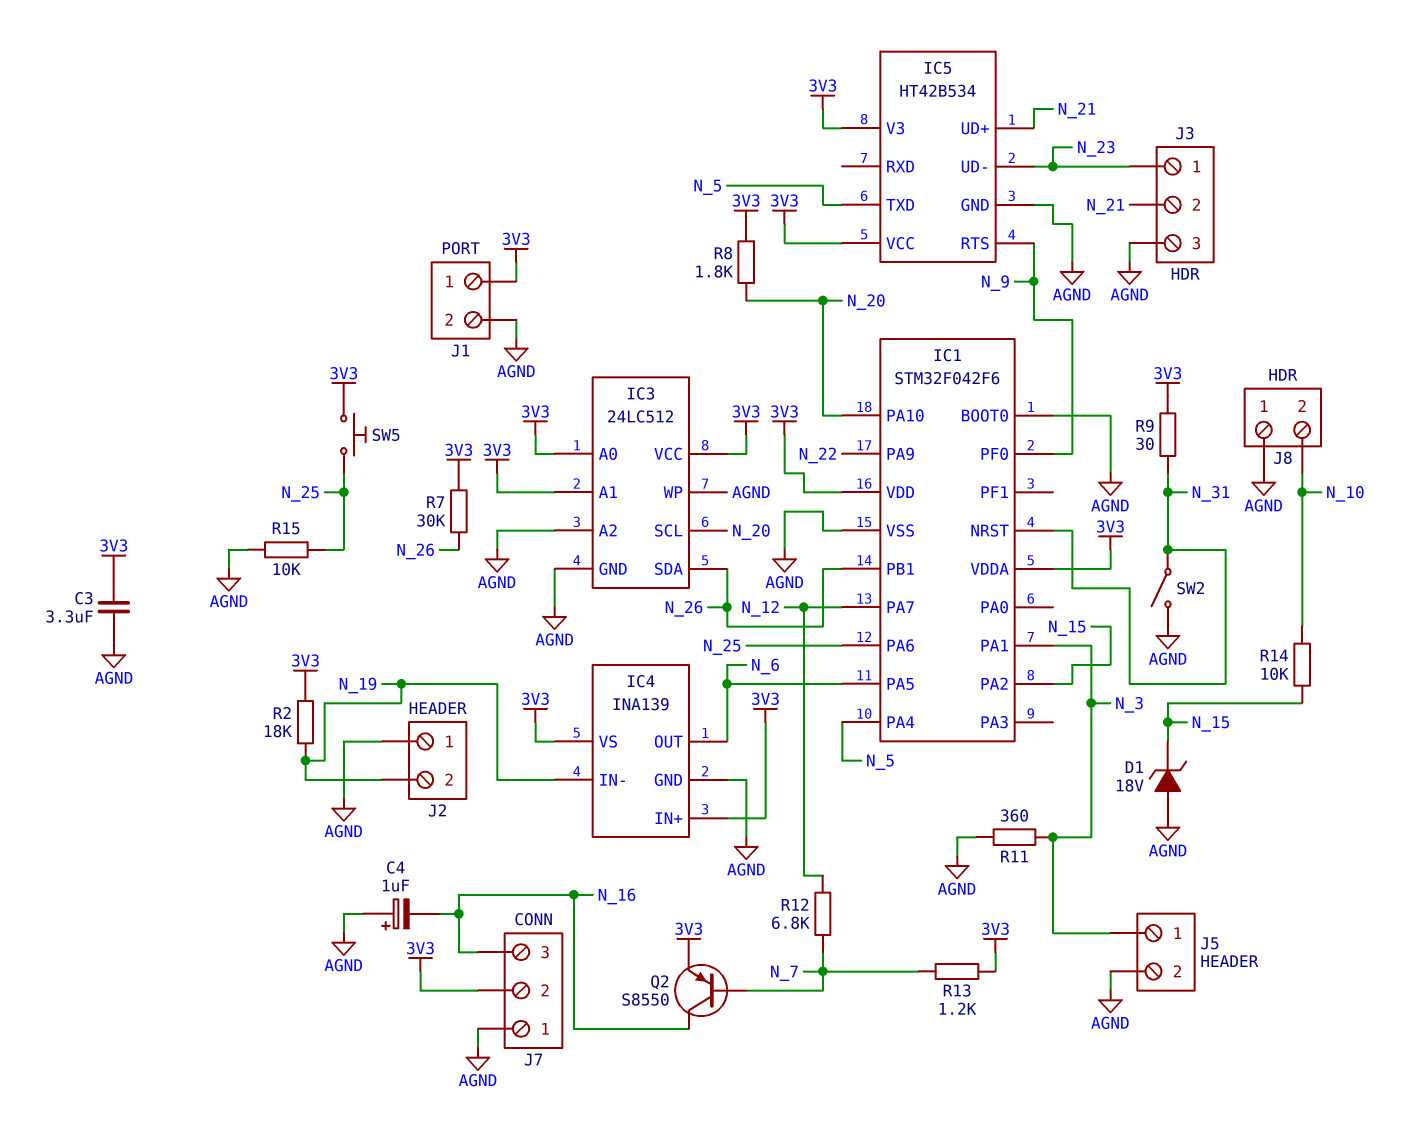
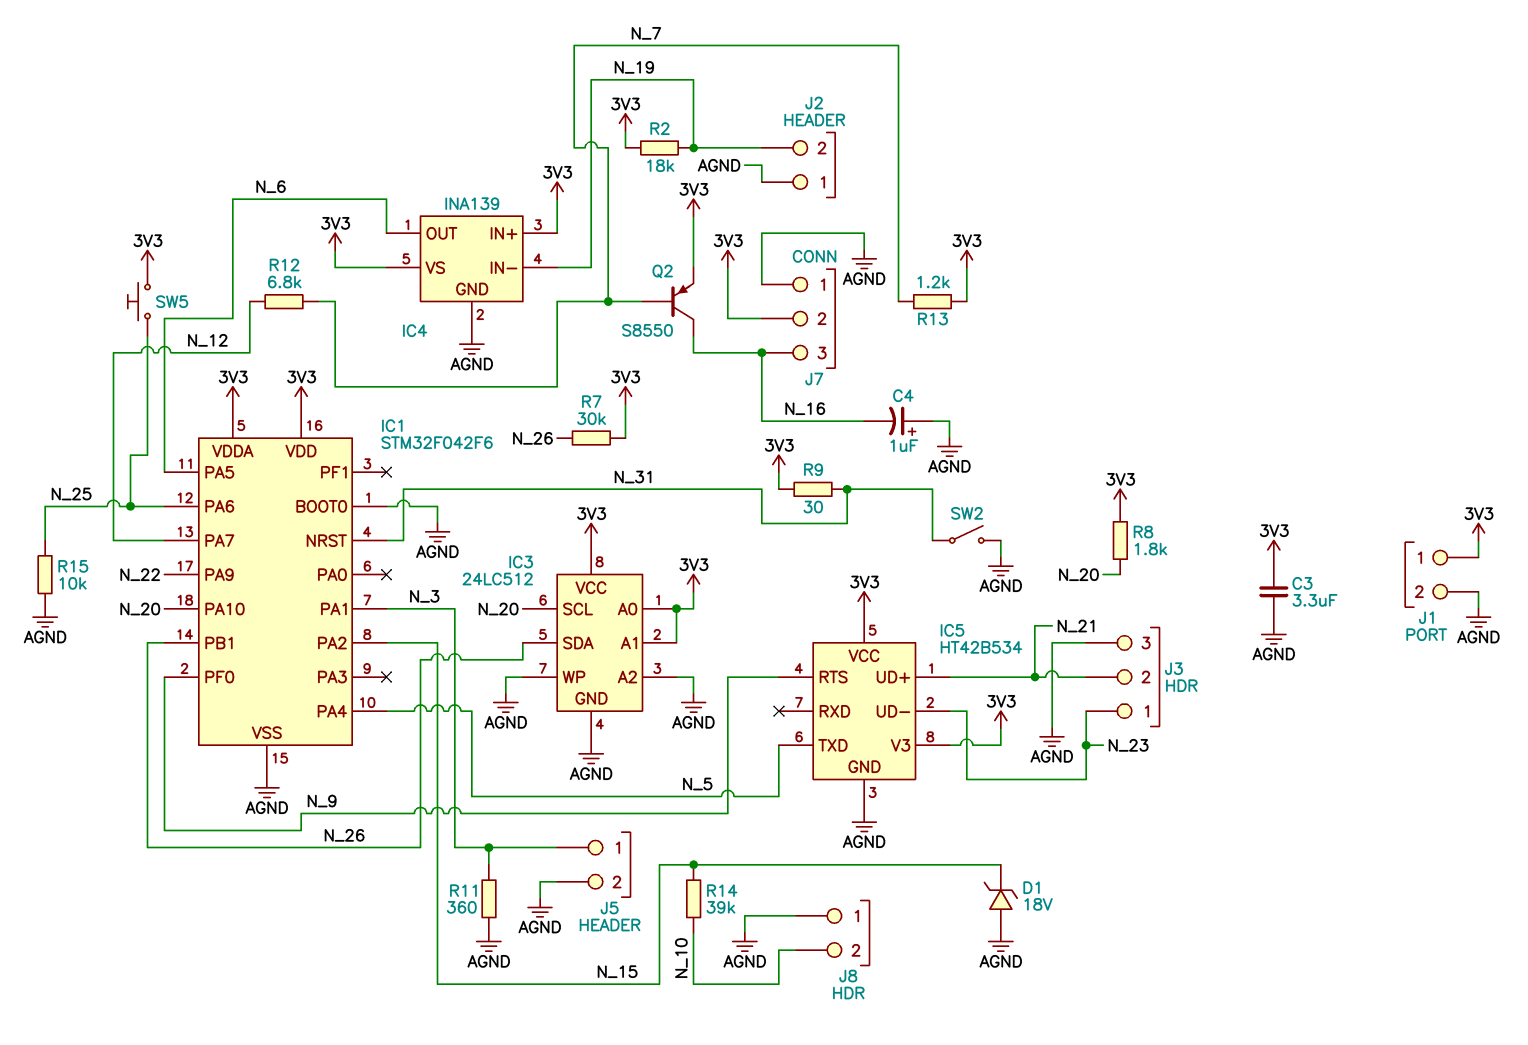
R14: 10k (N_10, N_15) -> 39k (N_10, N_15)

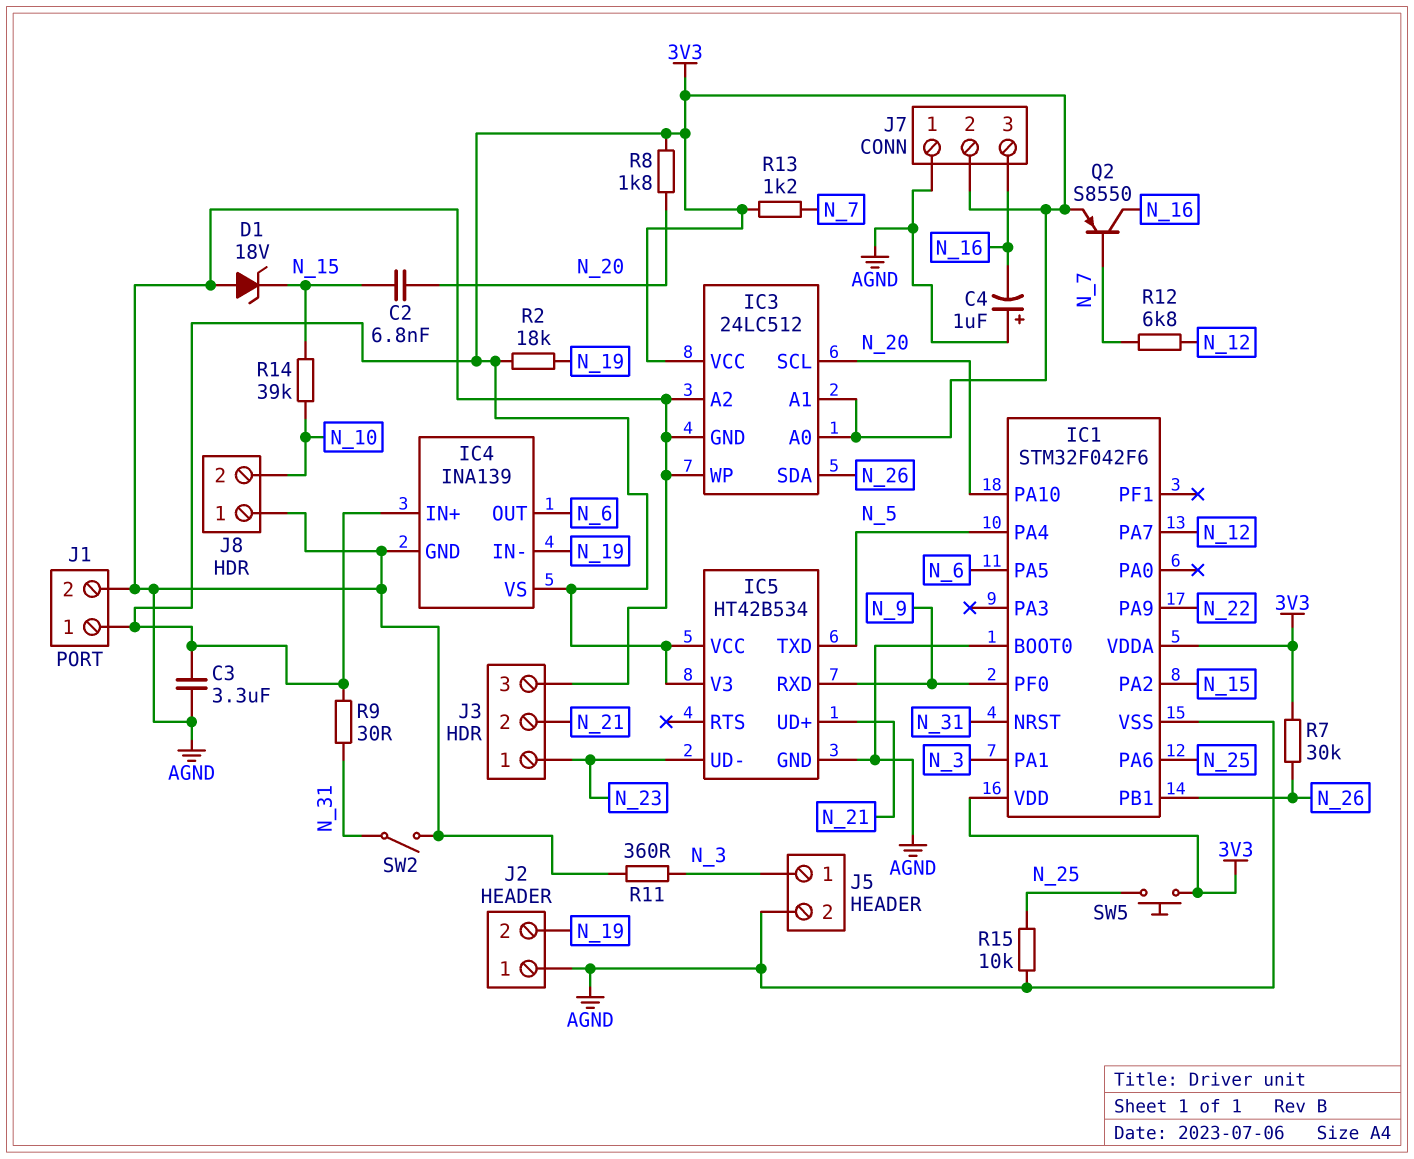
C2: none -> 6.8nF (N_15, N_20)
IC5 pin RTS: N_9 -> none
IC5 pin RXD: none -> N_9

